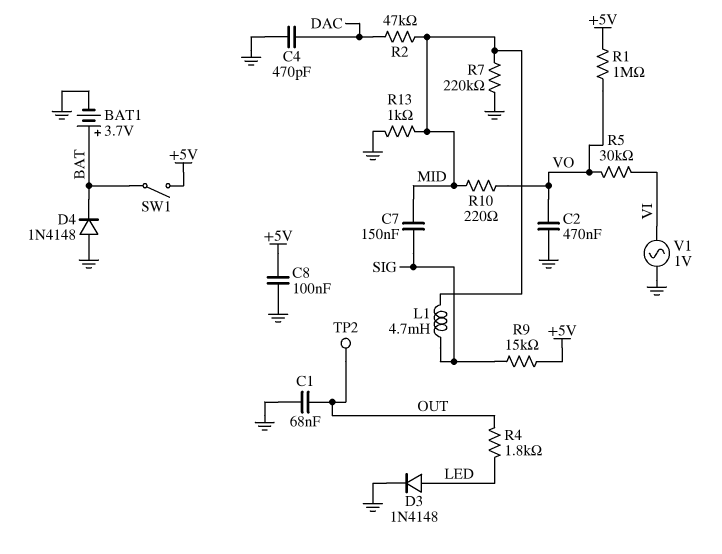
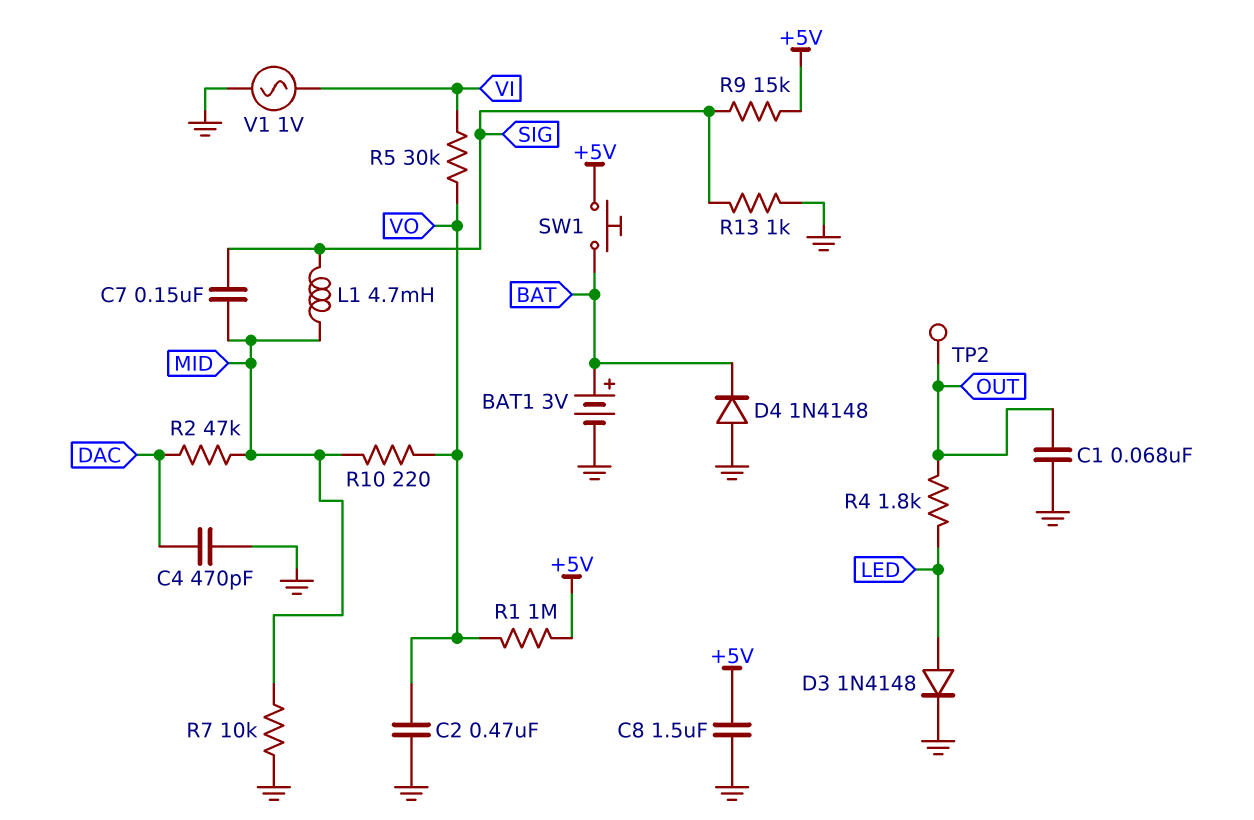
BAT1: 3.7V (plus BAT, minus GND) -> 3V (plus BAT, minus GND)
C8: 100nF (+5V, GND) -> 1.5uF (+5V, GND)
R7: 220k (GND, MID) -> 10k (GND, MID)
R13: 1k (GND, MID) -> 1k (GND, SIG)
SW1: switch (+5V, BAT) -> button (+5V, BAT)

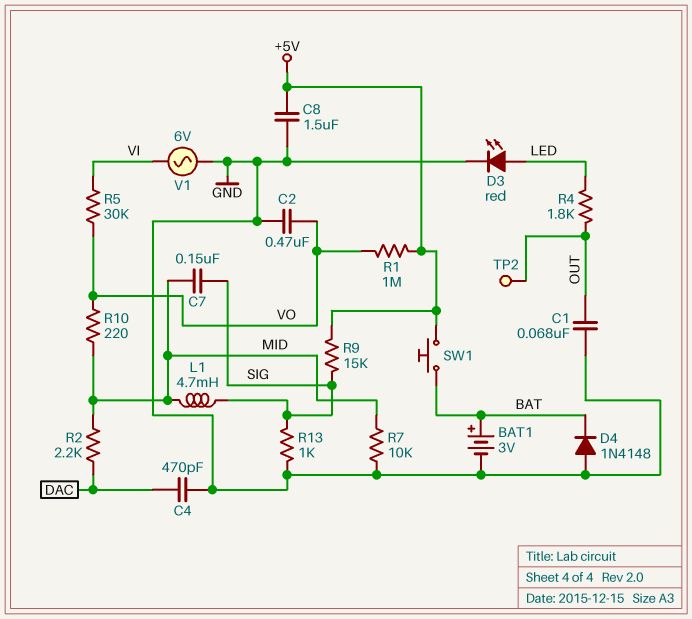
D3: diode 1N4148 (A LED, K GND) -> LED red (A LED, K GND)
R2: 47k (DAC, MID) -> 2.2k (DAC, MID)
V1: AC 1V (GND, VI) -> AC 6V (GND, VI)

